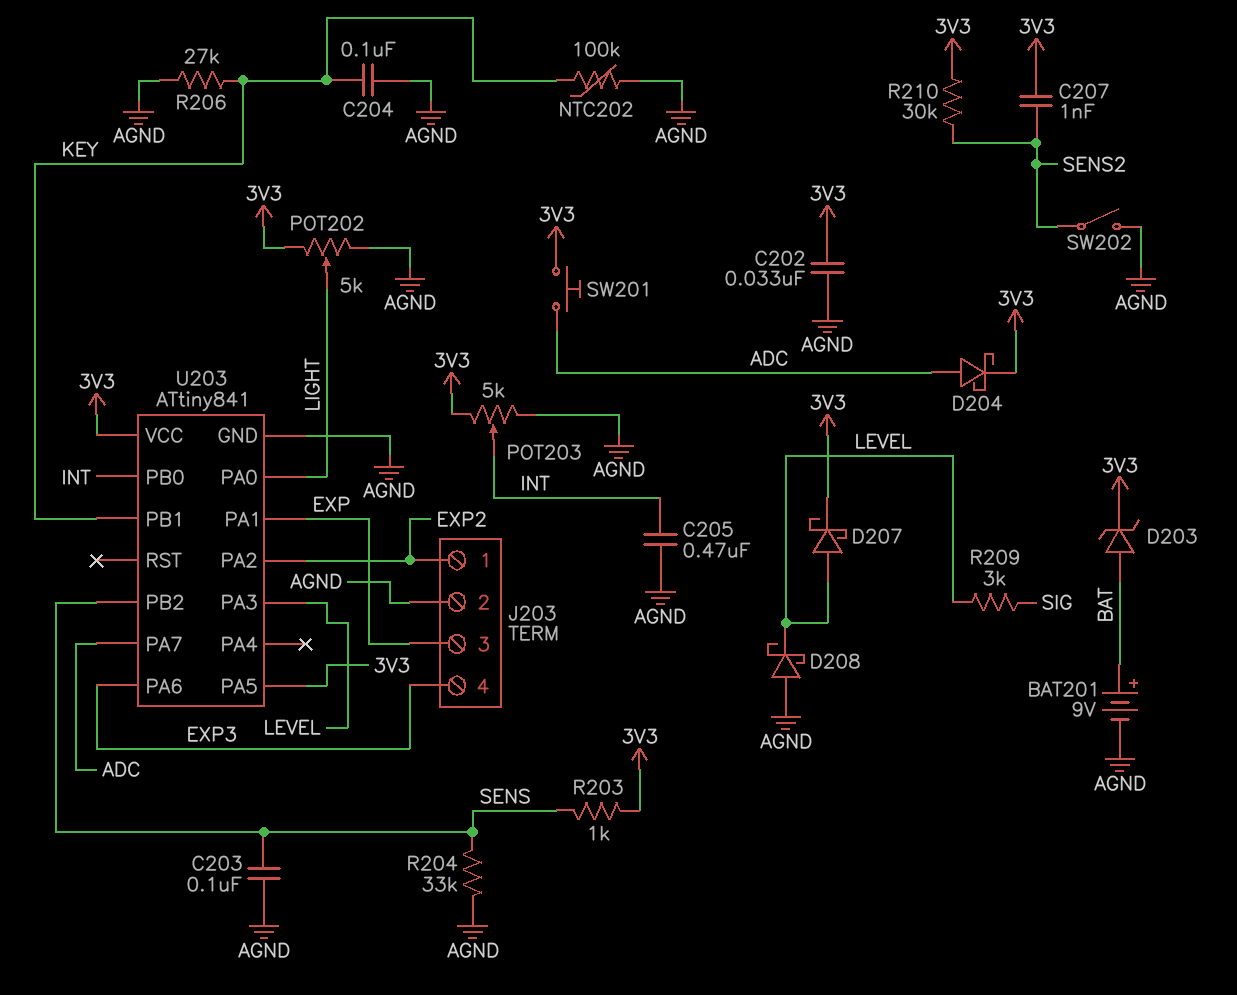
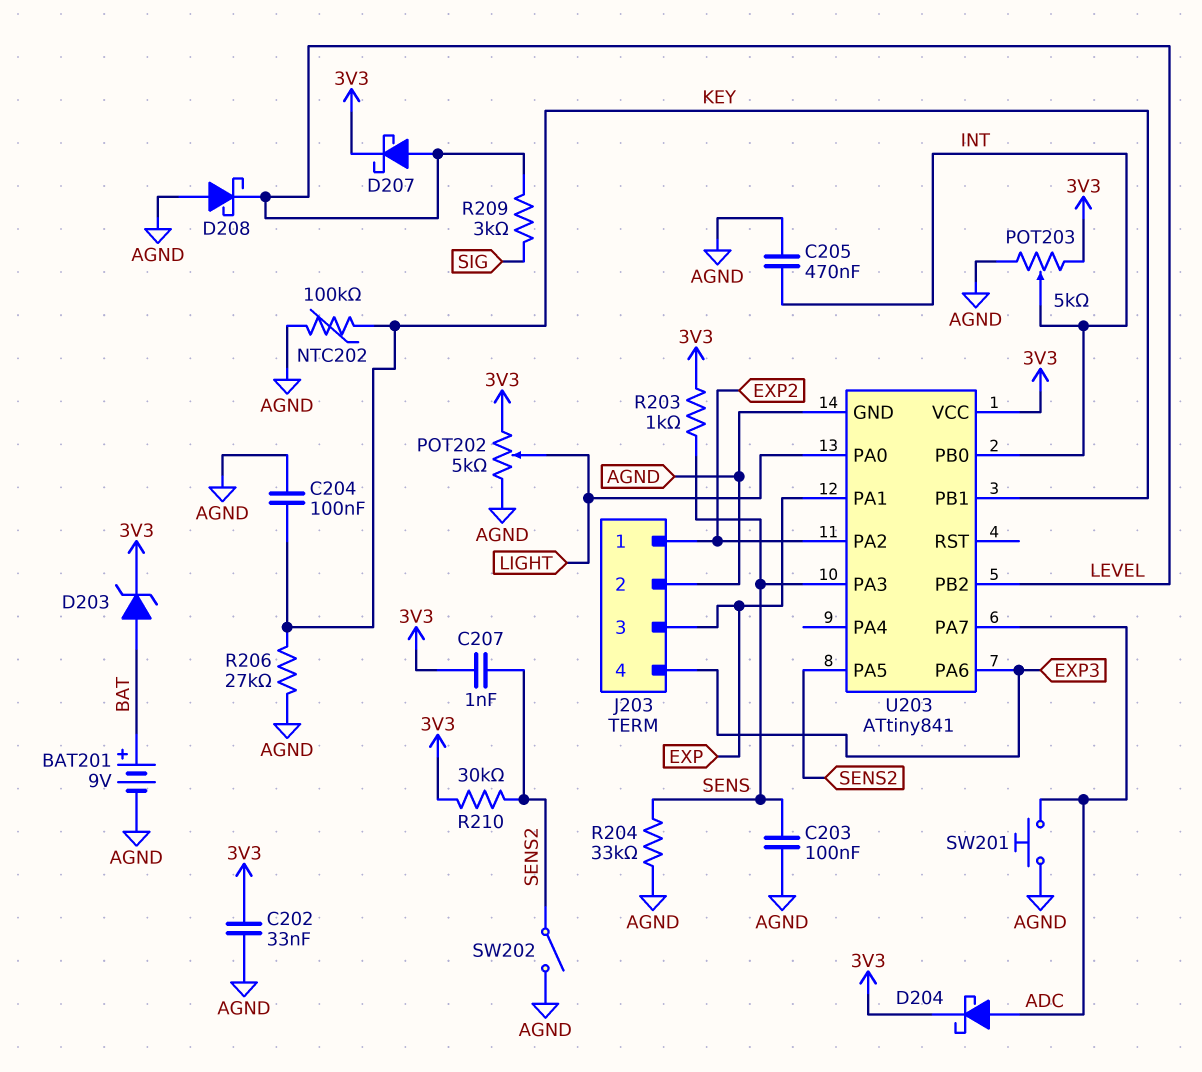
SW201: button (3V3, ADC) -> button (ADC, AGND)
U203 pin PA3: LEVEL -> SENS
U203 pin PA5: 3V3 -> SENS2
U203 pin PB2: SENS -> LEVEL

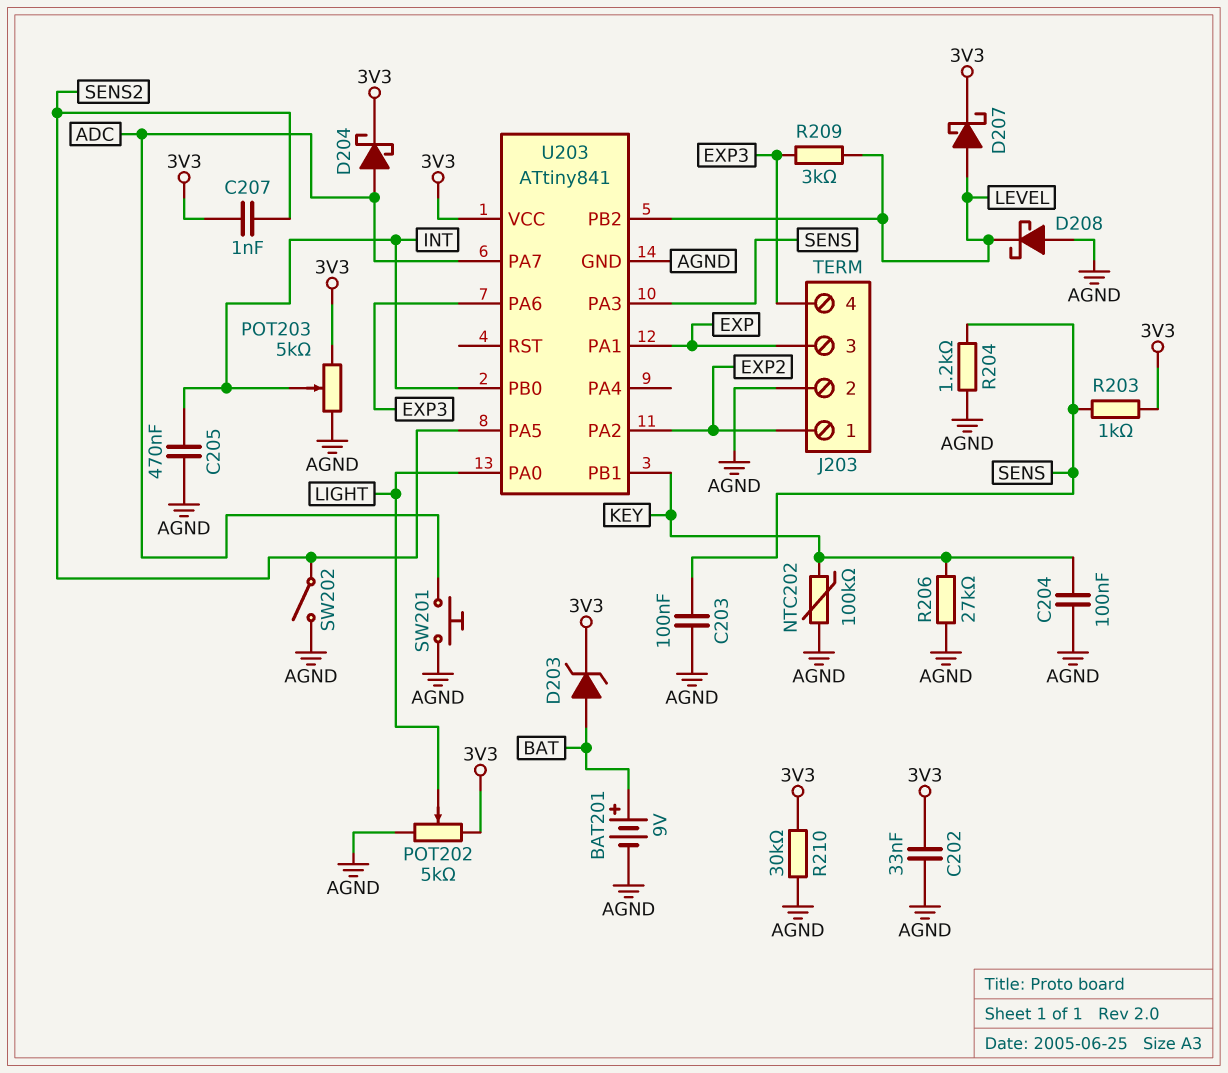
R204: 33k (AGND, SENS) -> 1.2k (AGND, SENS)
R209: 3k (LEVEL, SIG) -> 3k (EXP3, LEVEL)
R210: 30k (3V3, SENS2) -> 30k (3V3, AGND)

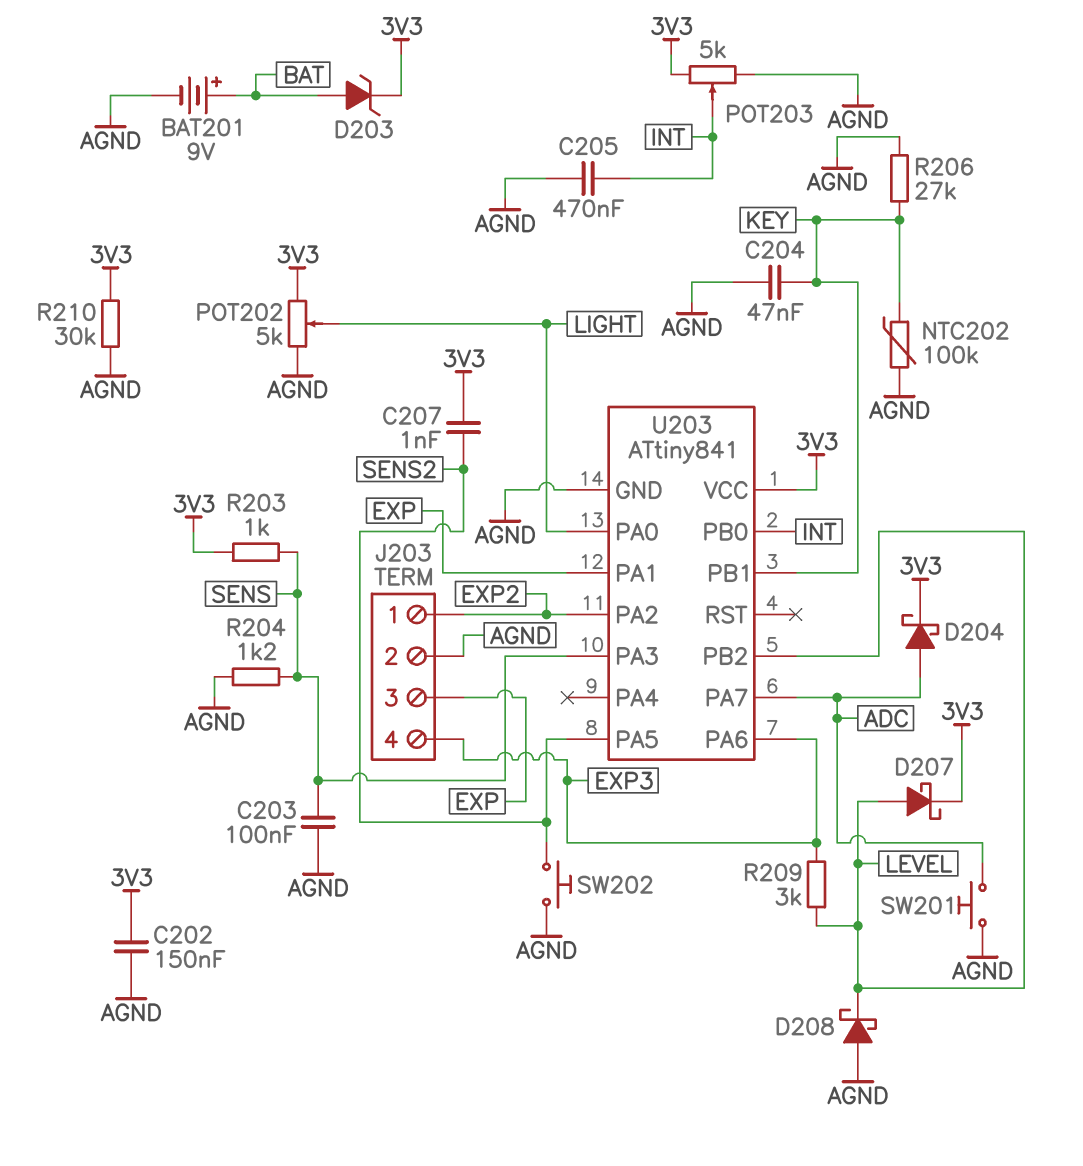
C202: 33nF (3V3, AGND) -> 150nF (3V3, AGND)
C204: 100nF (AGND, KEY) -> 47nF (AGND, KEY)
SW202: switch (AGND, SENS2) -> button (AGND, SENS2)

